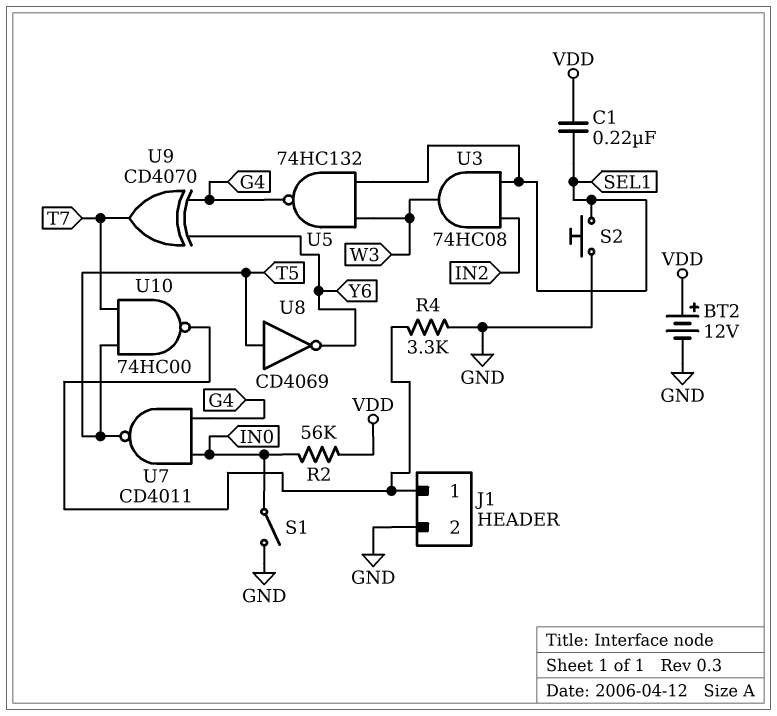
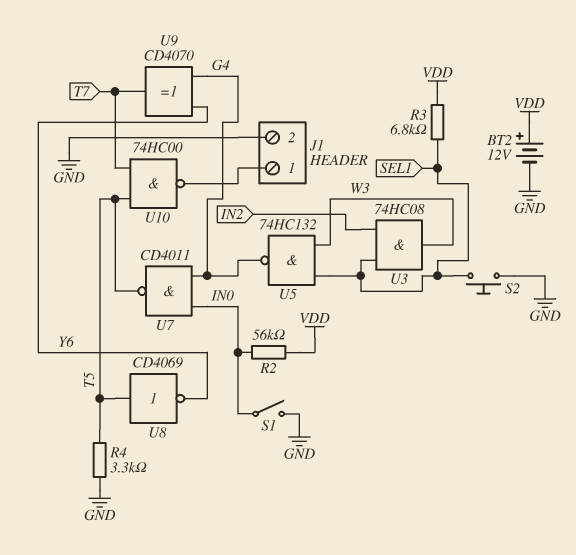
C1: 220nF (SEL1, VDD) -> none
R3: none -> 6.8k (SEL1, VDD)
R4: 3.3k (GND, J1/1) -> 3.3k (GND, T5)

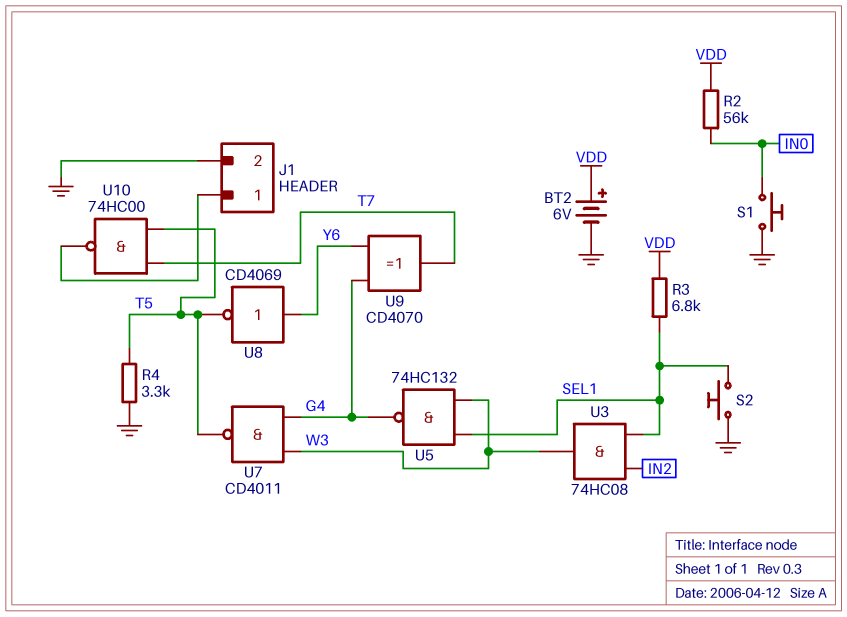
BT2: 12V (plus VDD, minus GND) -> 6V (plus VDD, minus GND)
S1: switch (GND, IN0) -> button (GND, IN0)
U7: NAND CD4011 (in G4, in IN0, out T5) -> NAND CD4011 (in G4, in W3, out T5)
U8: NOT CD4069 (in T5, out Y6) -> NOT CD4069 (in Y6, out T5)

